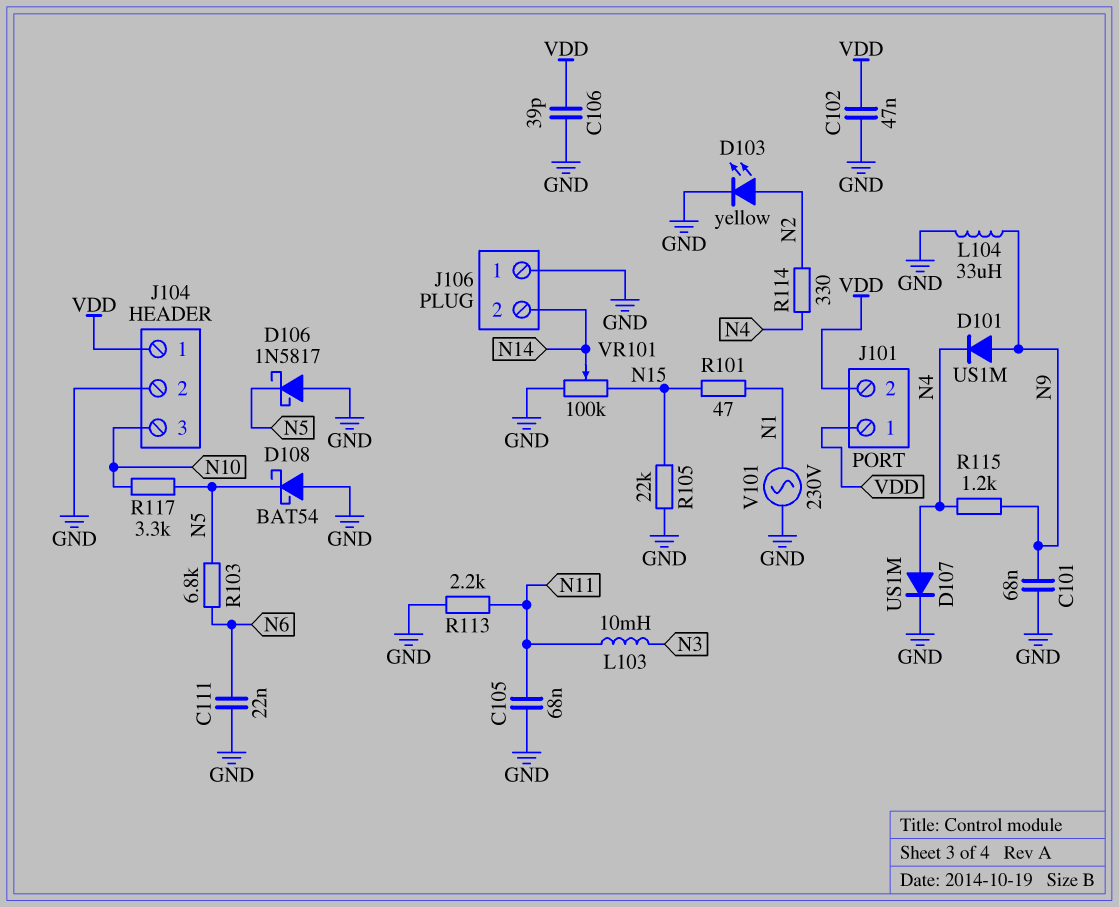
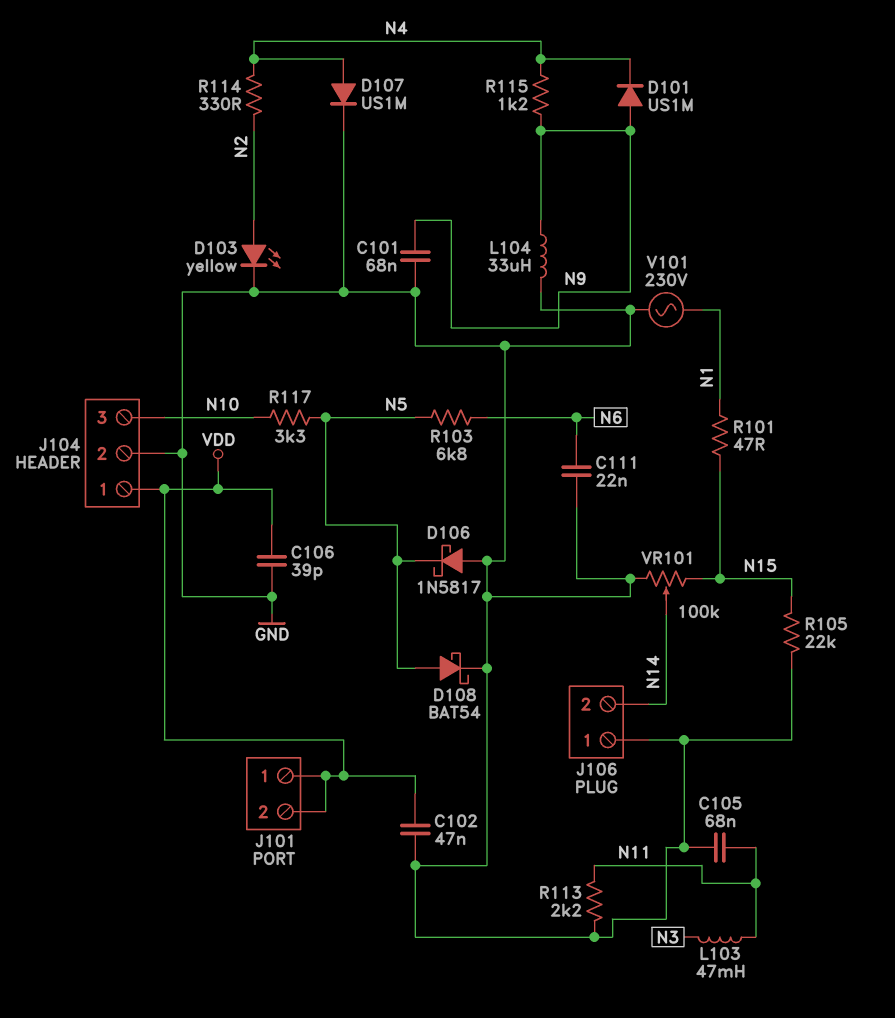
D108: schottky BAT54 (A GND, K N5) -> schottky BAT54 (A N5, K GND)
L103: 10mH (N3, N11) -> 47mH (N3, N11)

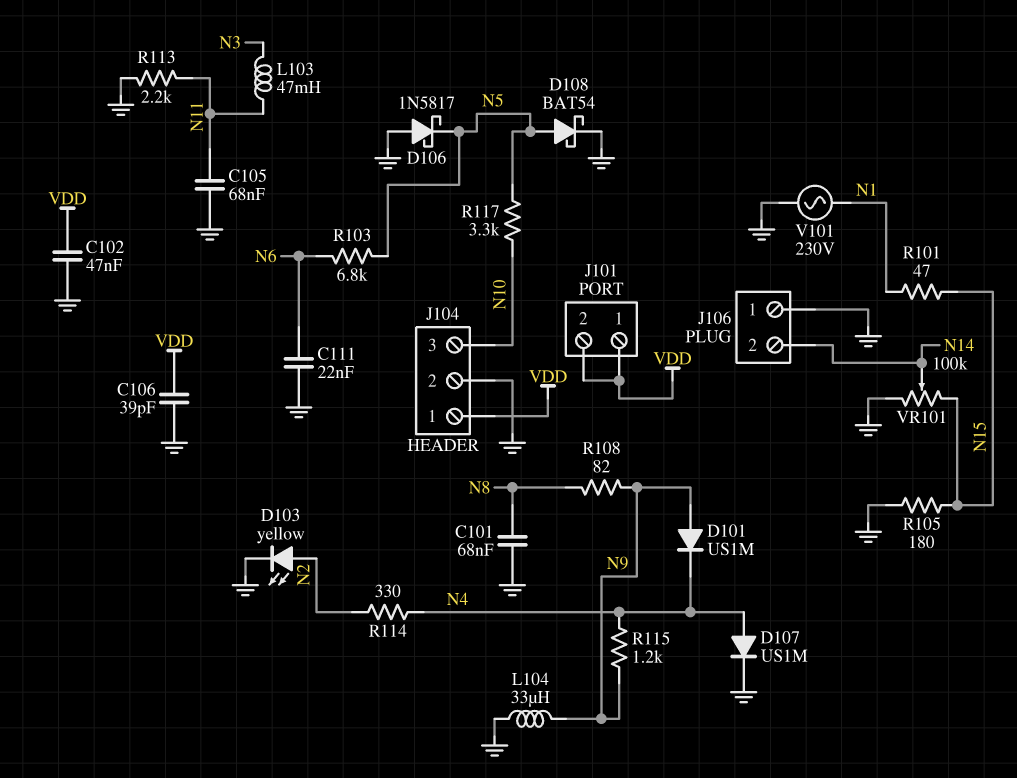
C101: 68nF (GND, N9) -> 68nF (GND, N8)
R105: 22k (GND, N15) -> 180 (GND, N15)
R108: none -> 82 (N8, N9)

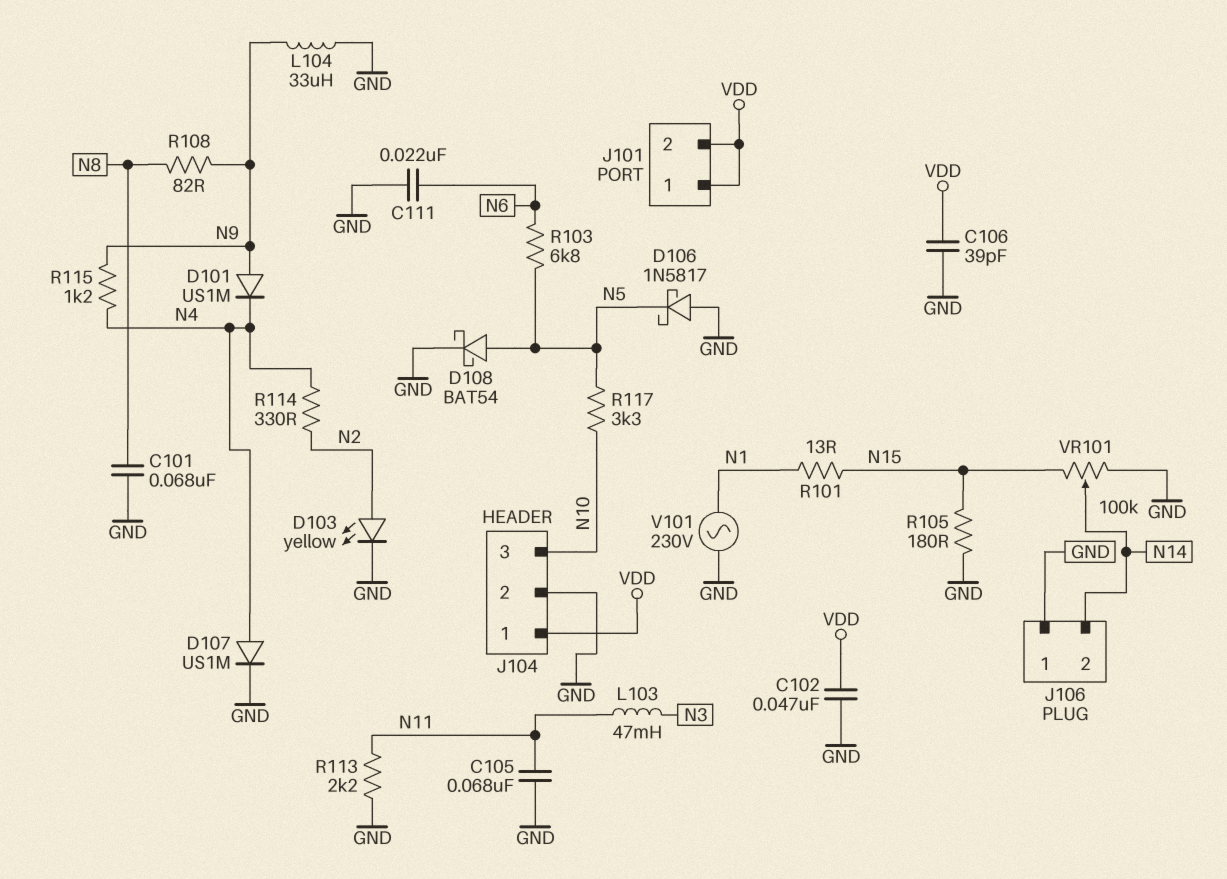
R101: 47 (N1, N15) -> 13 (N1, N15)

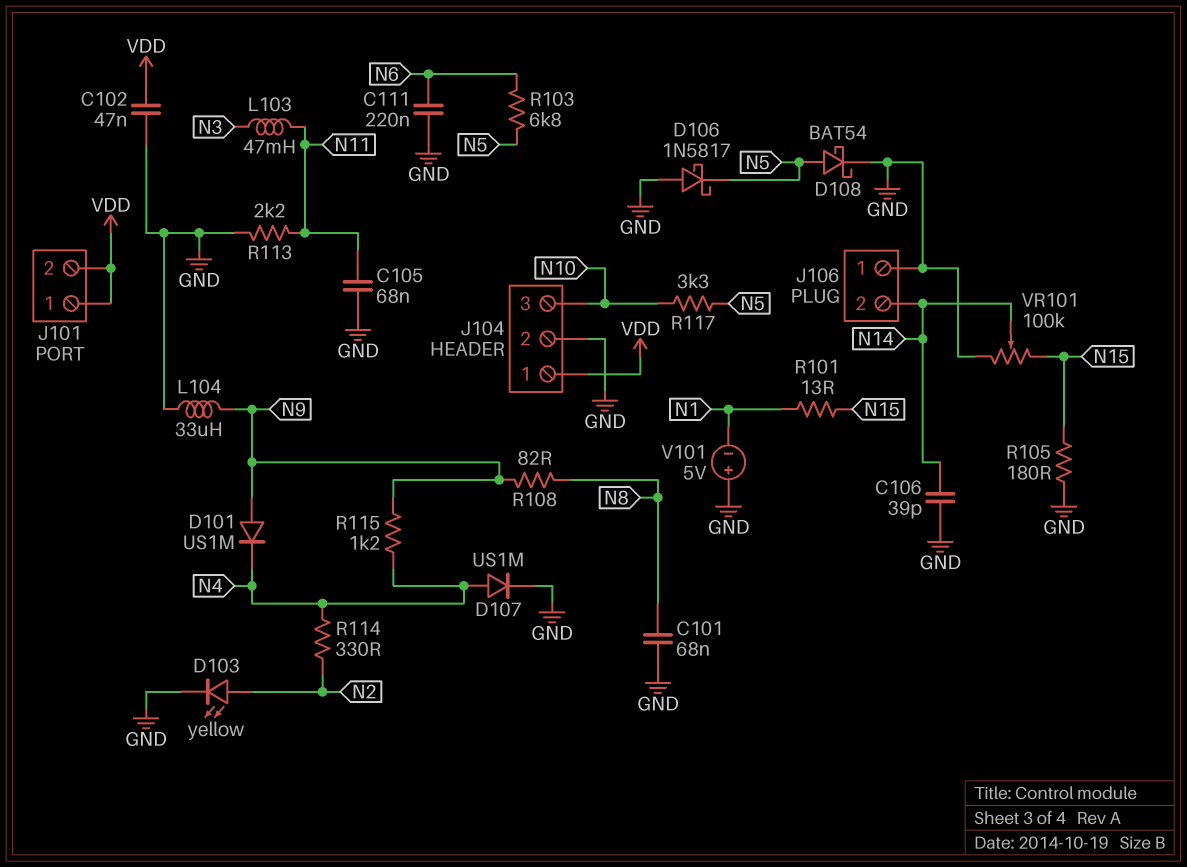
C106: 39pF (GND, VDD) -> 39pF (GND, N14)
C111: 22nF (GND, N6) -> 220nF (GND, N6)
V101: AC 230V (GND, N1) -> 5V (plus GND, minus N1)

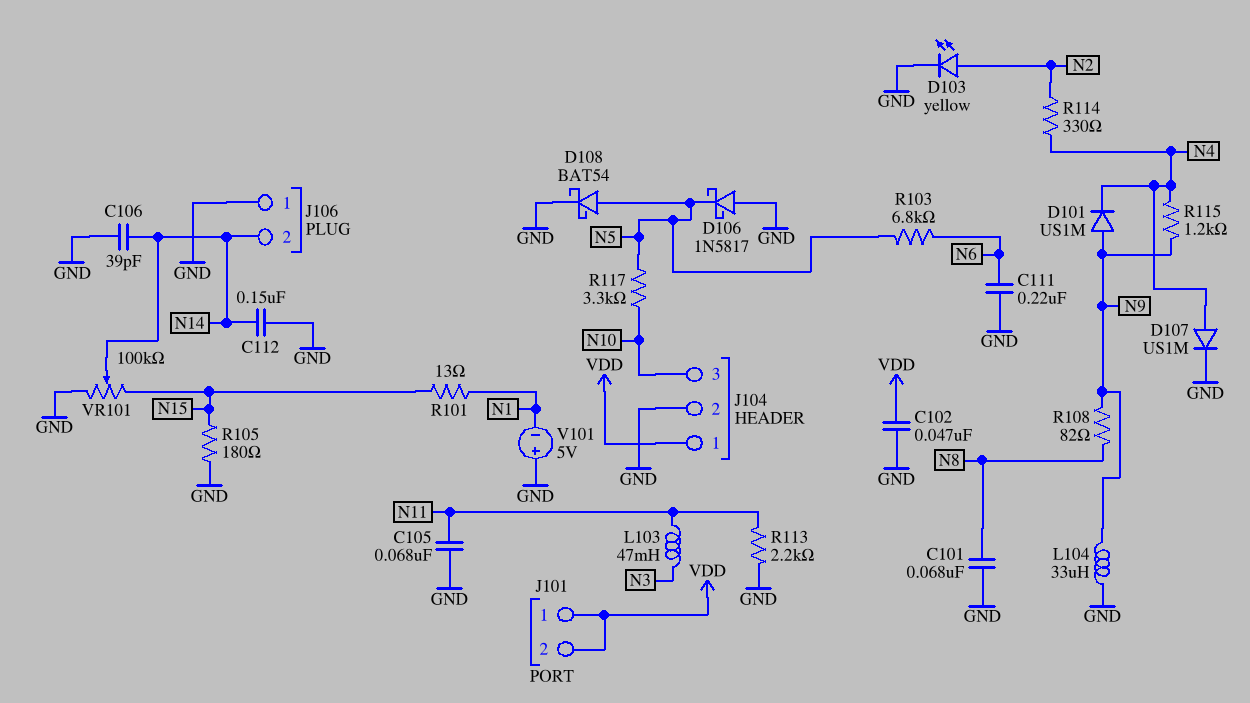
C112: none -> 150nF (GND, N14)

